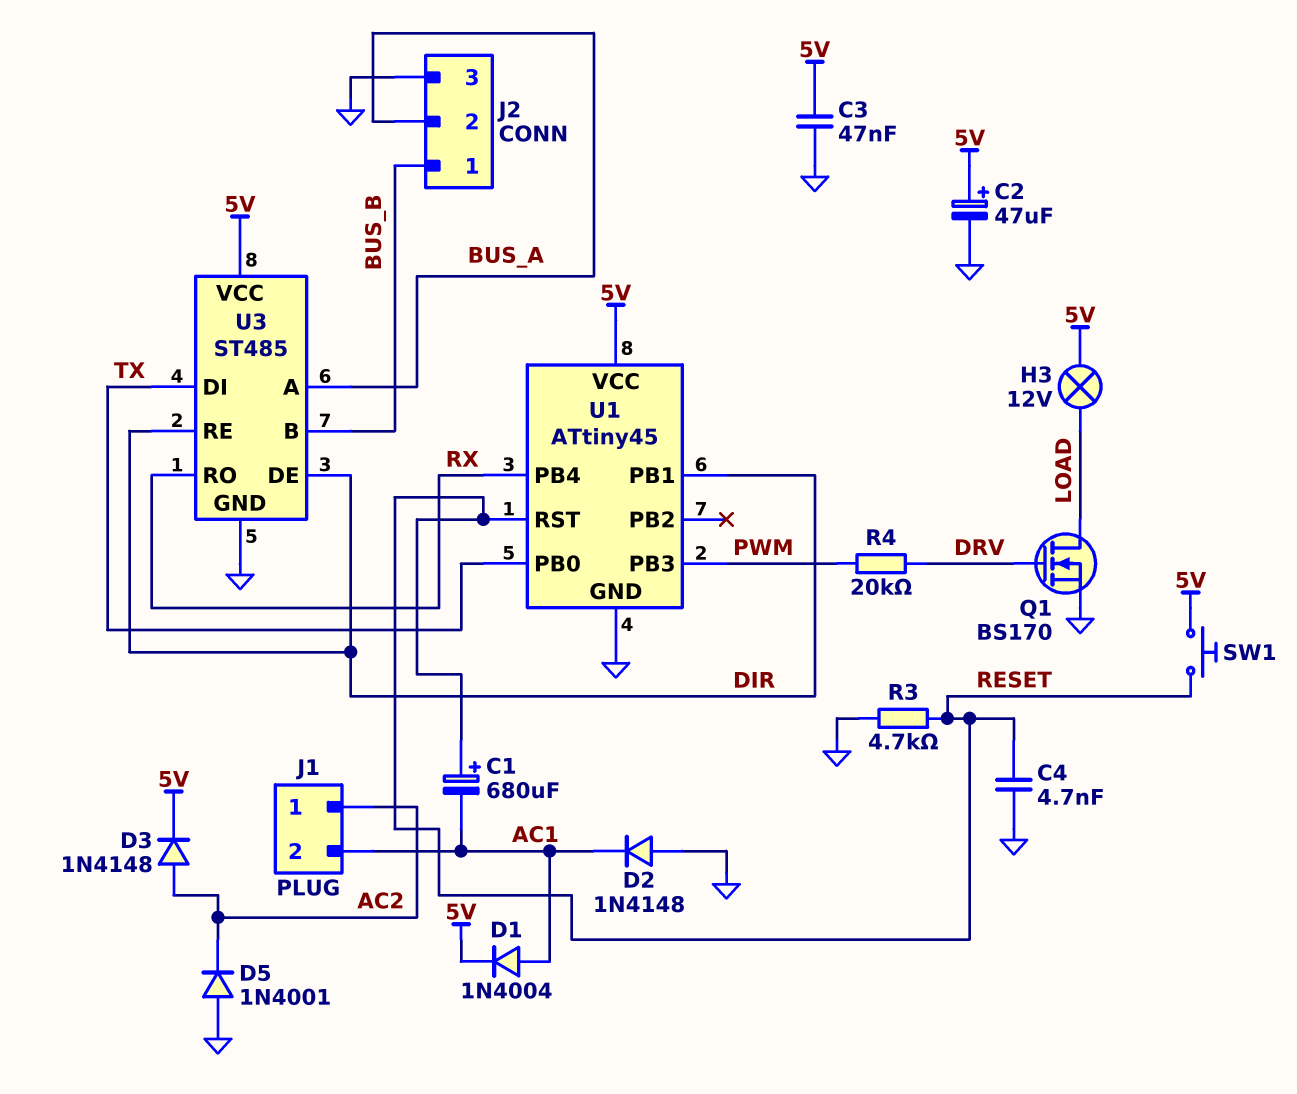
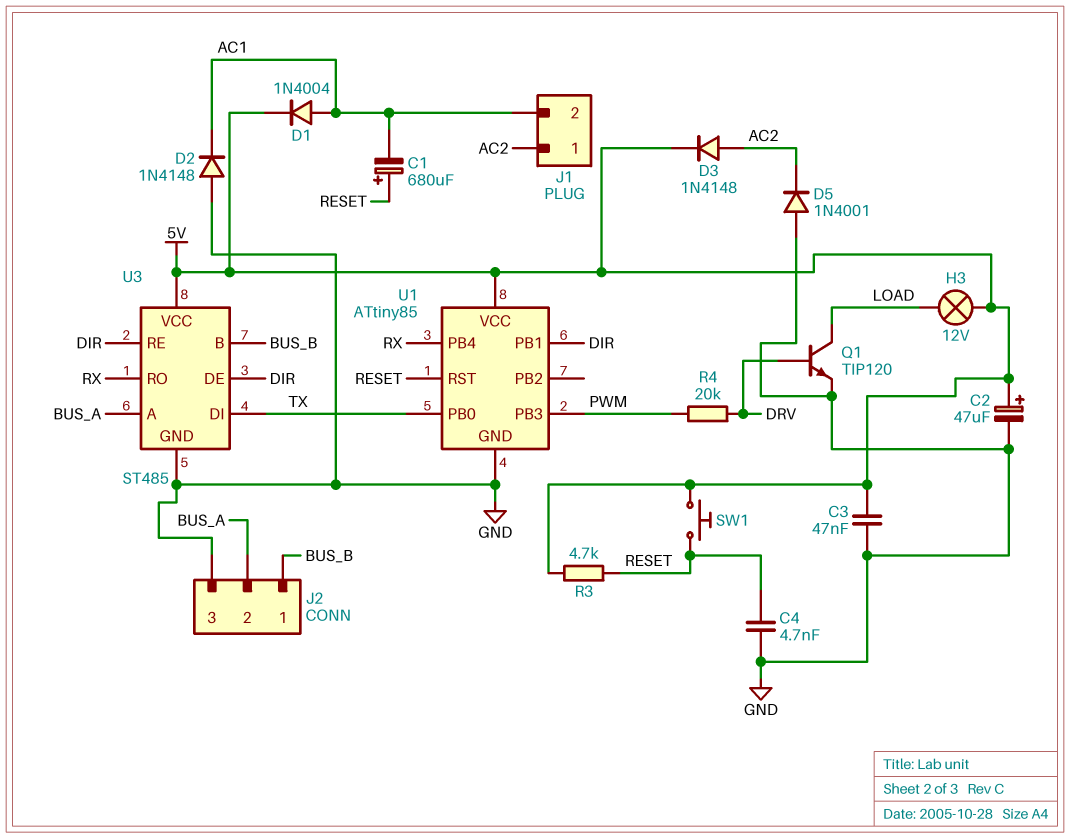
Q1: NMOS BS170 (G DRV, D LOAD, S GND) -> NPN TIP120 (B DRV, C LOAD, E GND)
R3: 4.7k (GND, RESET) -> 4.7k (5V, RESET)
U1: ATtiny45 -> ATtiny85

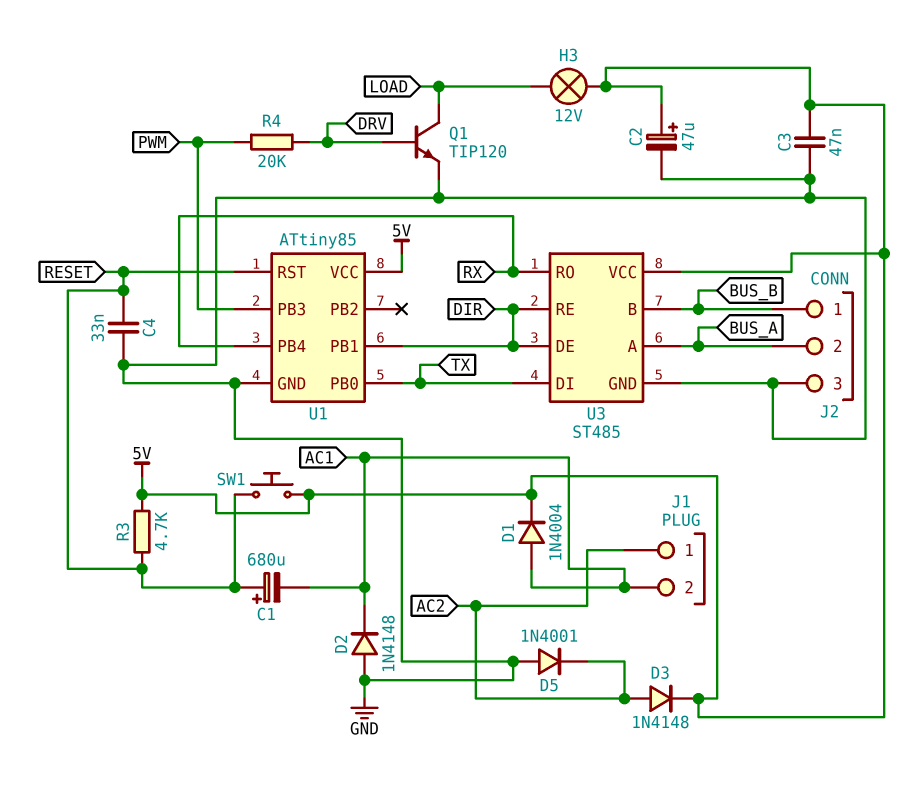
C4: 4.7nF (GND, RESET) -> 33nF (GND, RESET)

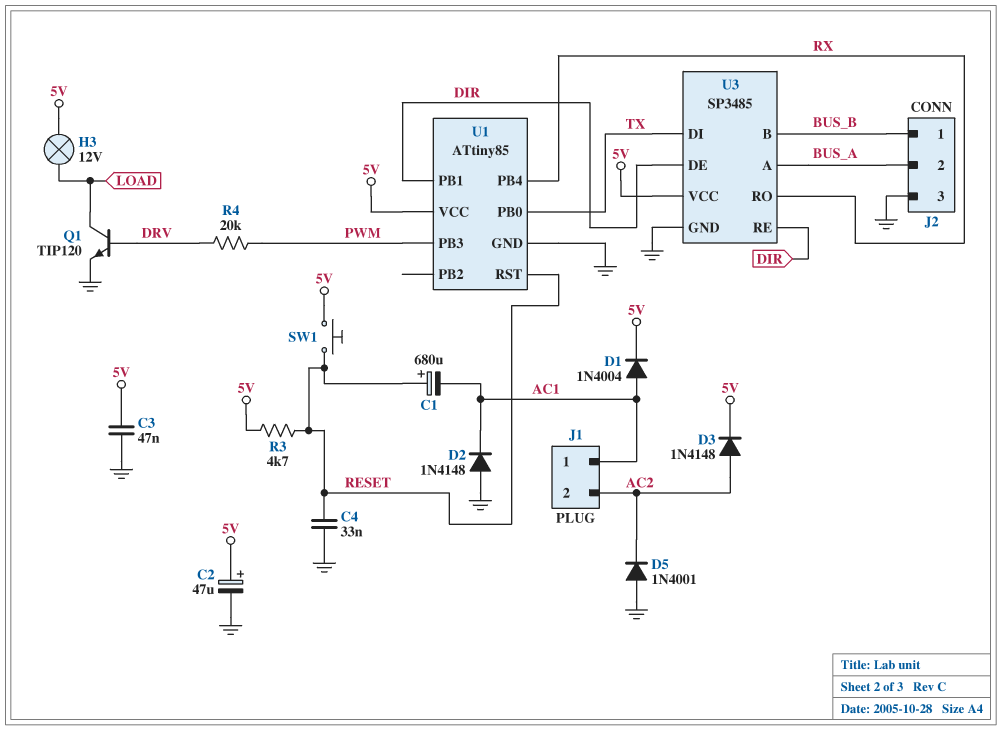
J1 pin 1: AC2 -> AC1
J1 pin 2: AC1 -> AC2
U3: ST485 -> SP3485

